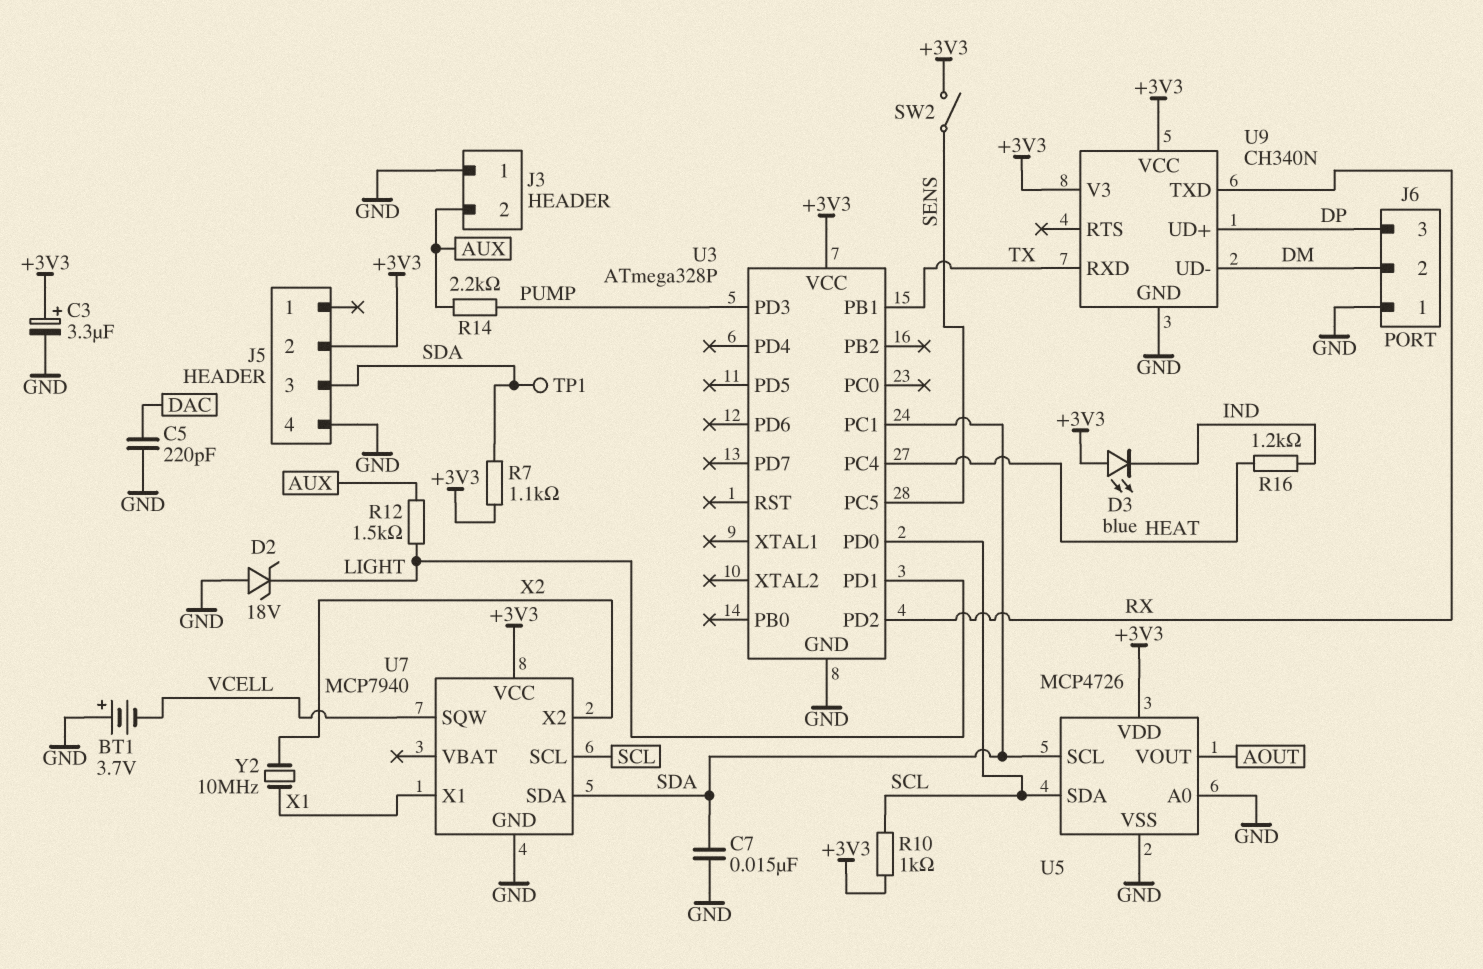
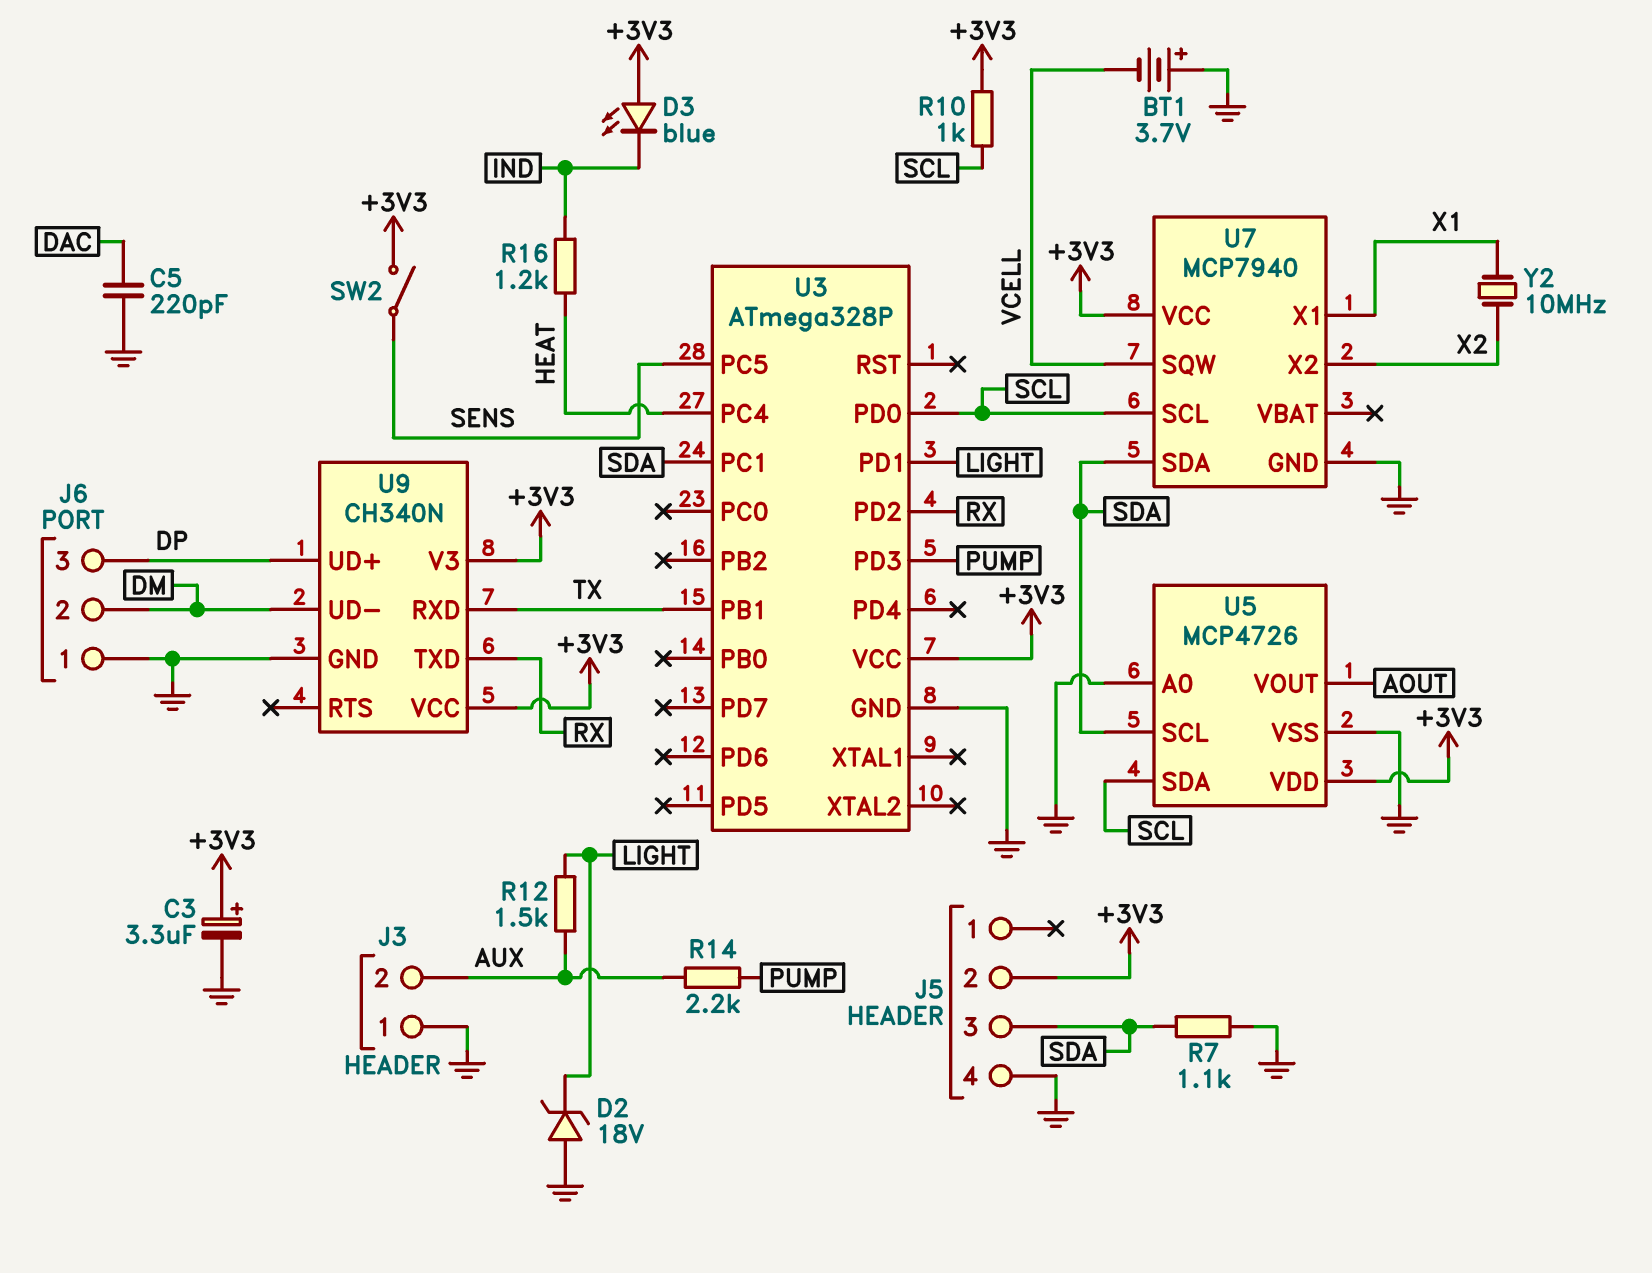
C7: 15nF (GND, SDA) -> none
R7: 1.1k (+3V3, SDA) -> 1.1k (GND, SDA)
TP1: test point (SDA) -> none

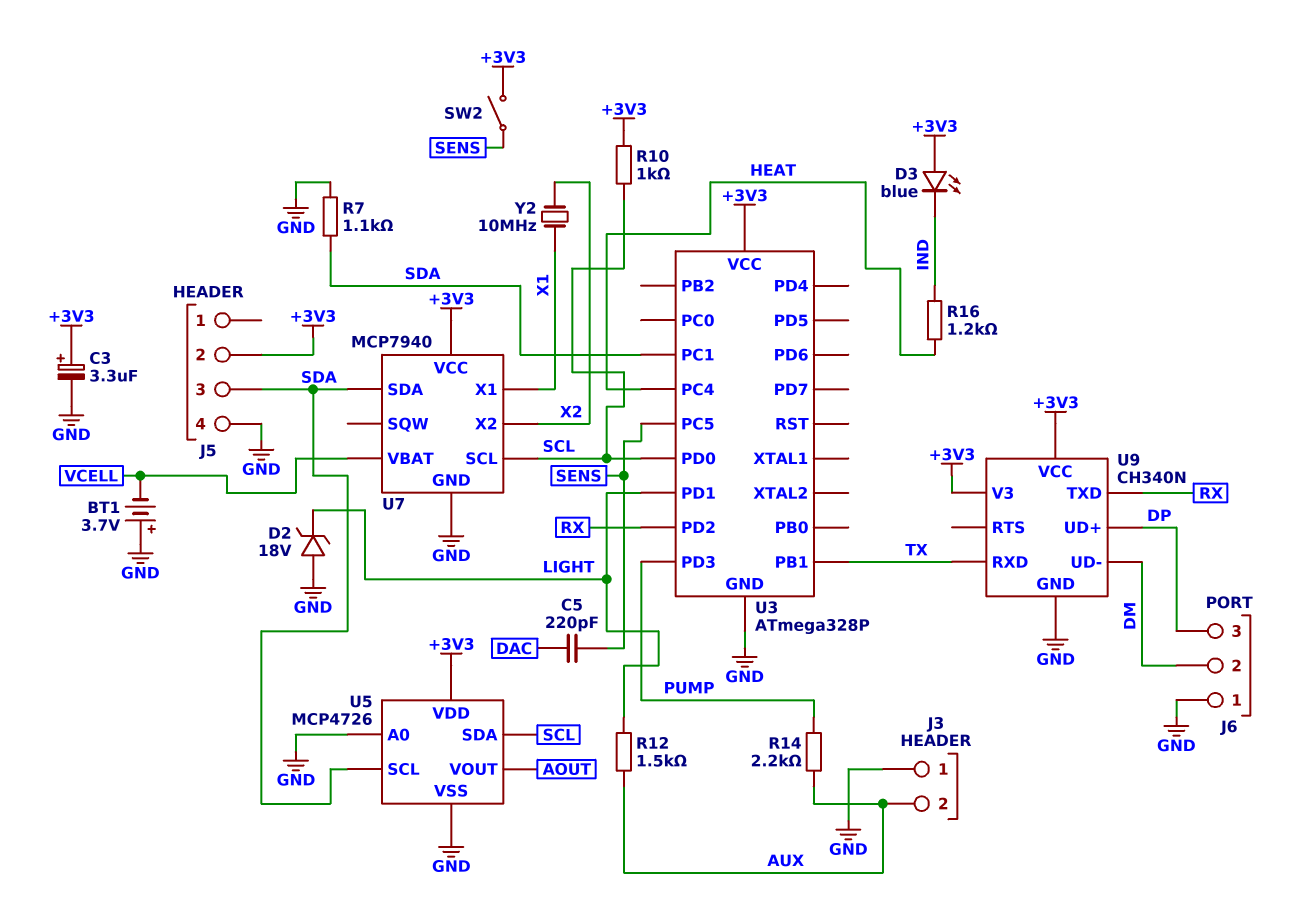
C5: 220pF (DAC, GND) -> 220pF (DAC, SENS)
U7 pin SQW: VCELL -> none
U7 pin VBAT: none -> VCELL

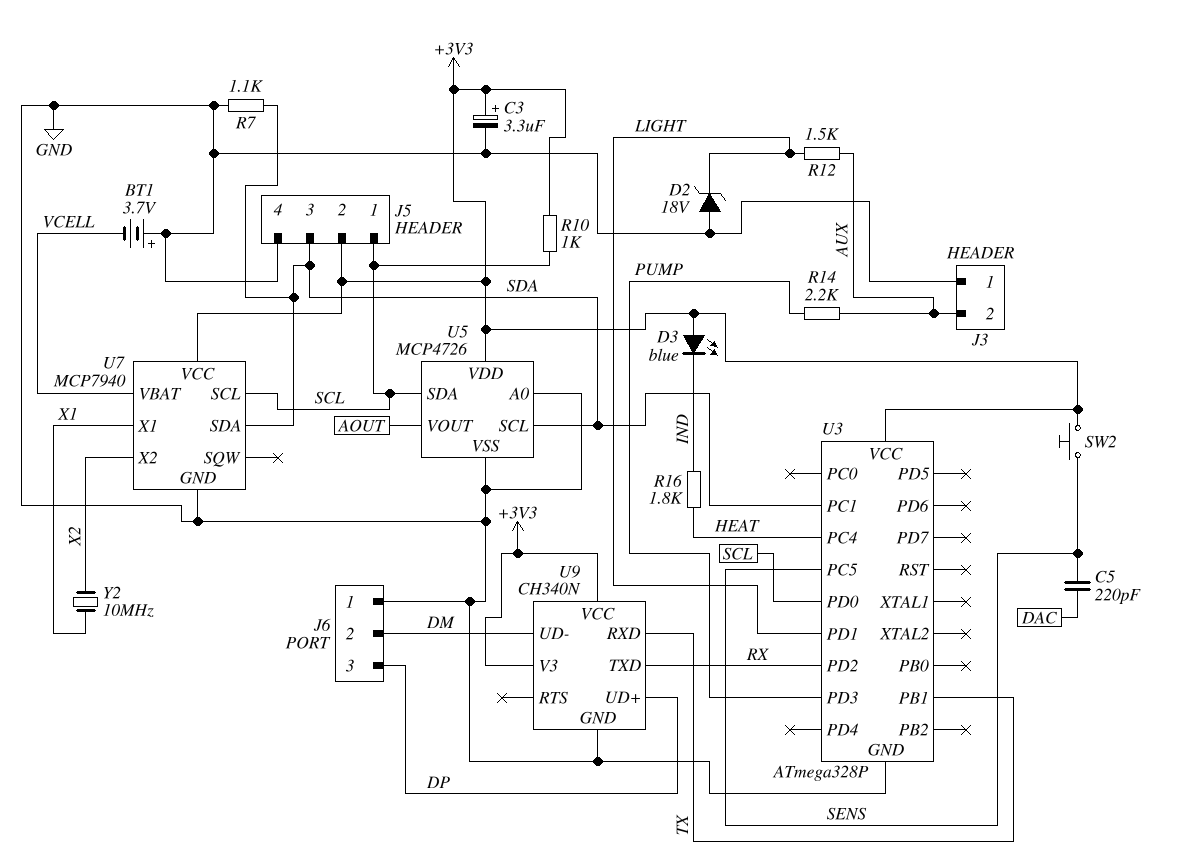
J5 pin 1: none -> SCL
R16: 1.2k (HEAT, IND) -> 1.8k (HEAT, IND)
SW2: switch (+3V3, SENS) -> button (+3V3, SENS)

